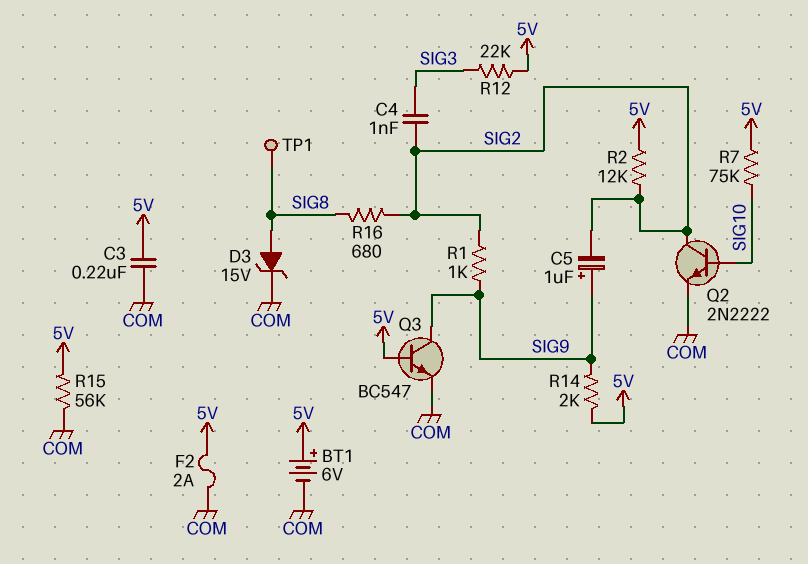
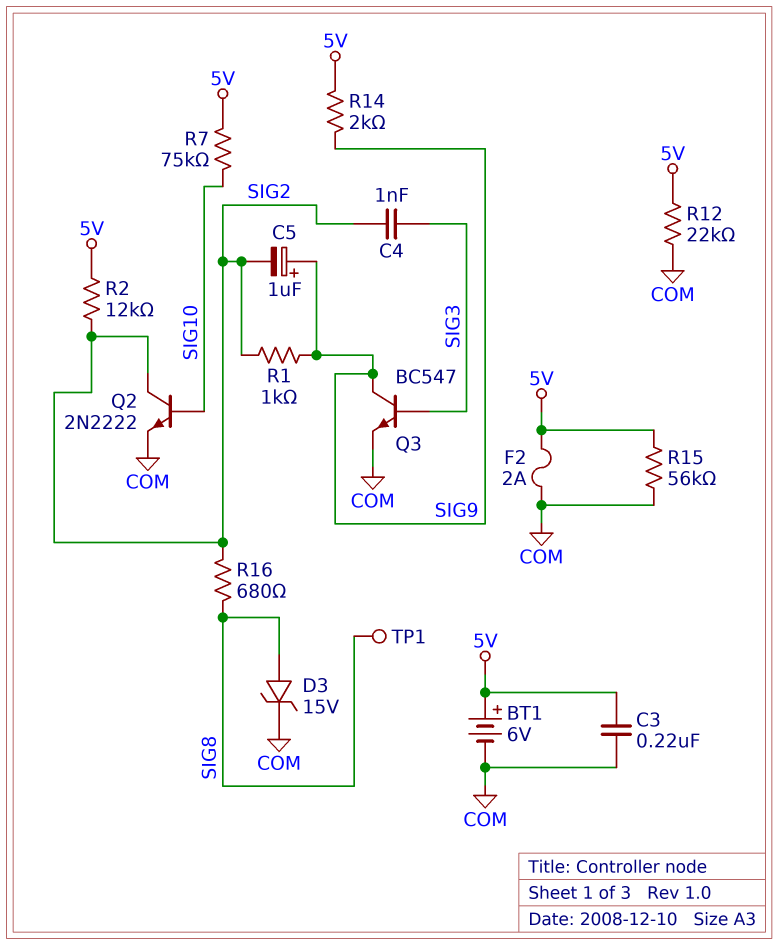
Q3: NPN BC547 (B 5V, C SIG9, E COM) -> NPN BC547 (B SIG3, C SIG9, E COM)
R12: 22k (5V, SIG3) -> 22k (5V, COM)

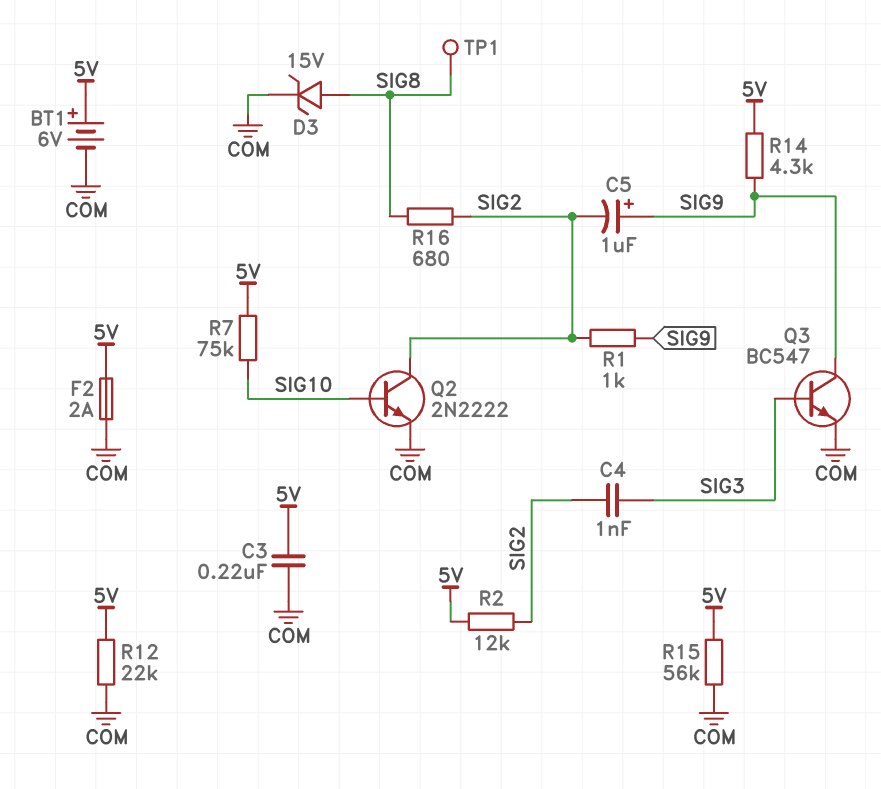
R14: 2k (5V, SIG9) -> 4.3k (5V, SIG9)

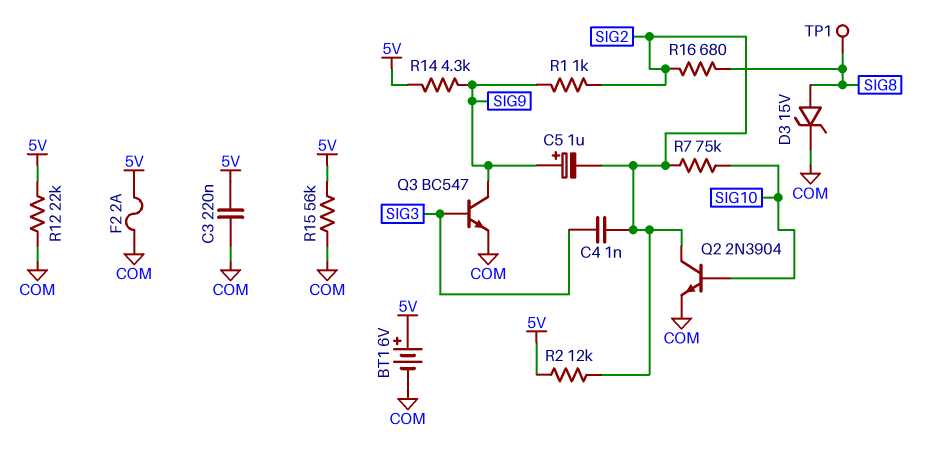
Q2: NPN 2N2222 (B SIG10, C SIG2, E COM) -> NPN 2N3904 (B SIG10, C SIG2, E COM)
R7: 75k (5V, SIG10) -> 75k (SIG2, SIG10)

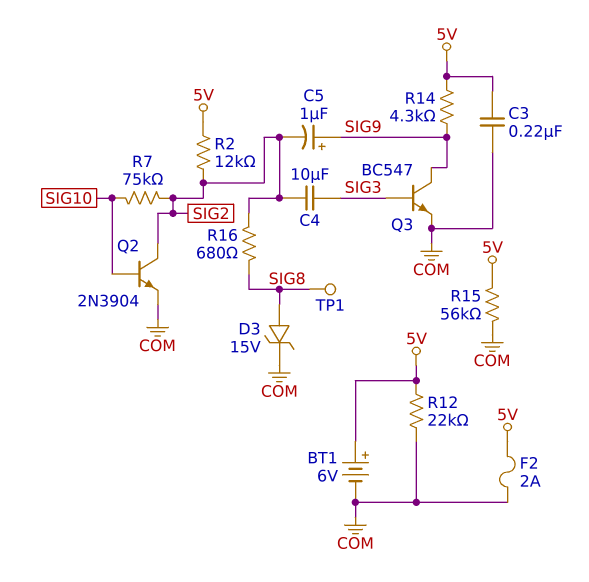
C4: 1nF (SIG2, SIG3) -> 10uF (SIG2, SIG3)
R1: 1k (SIG2, SIG9) -> none

